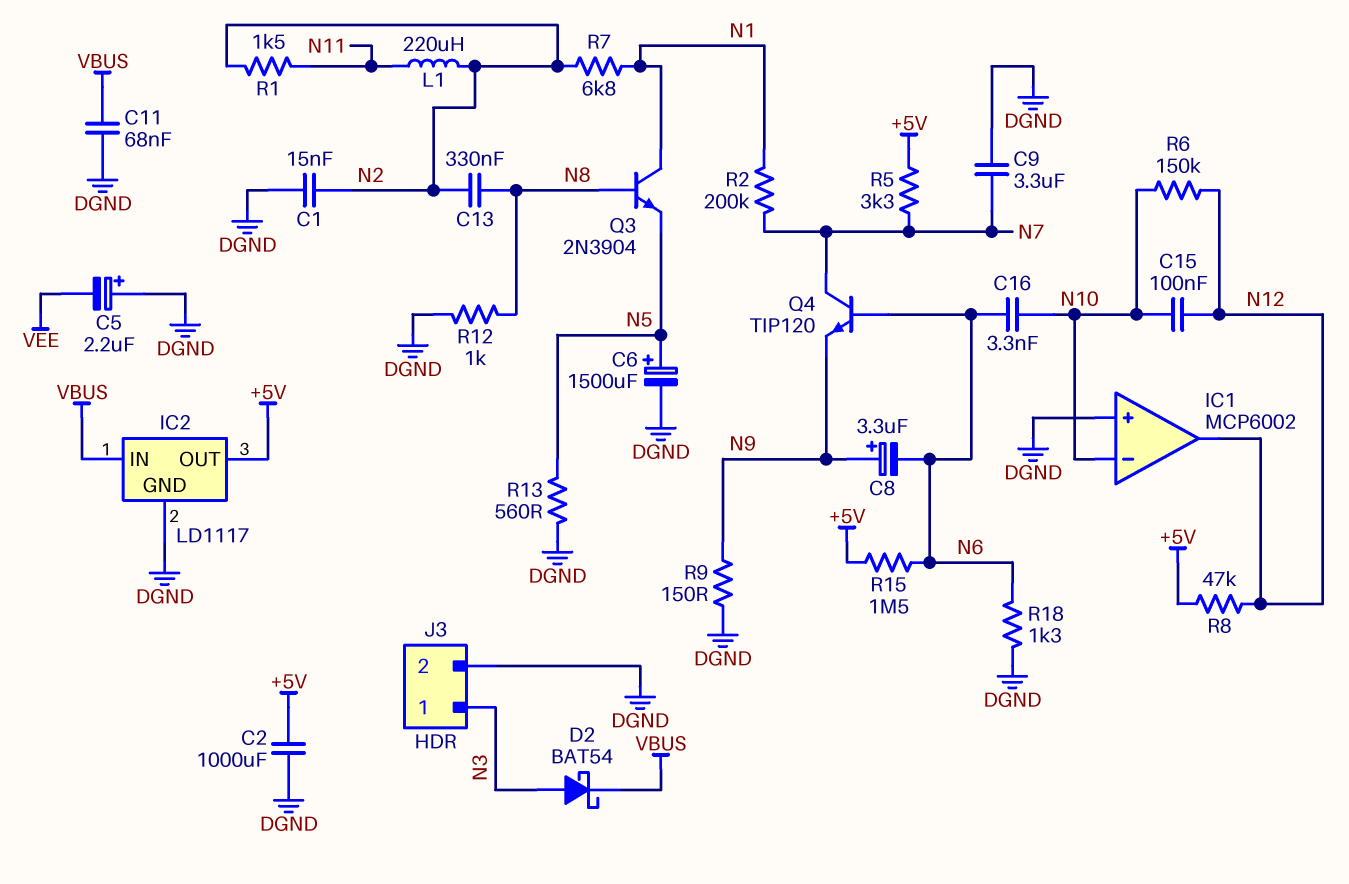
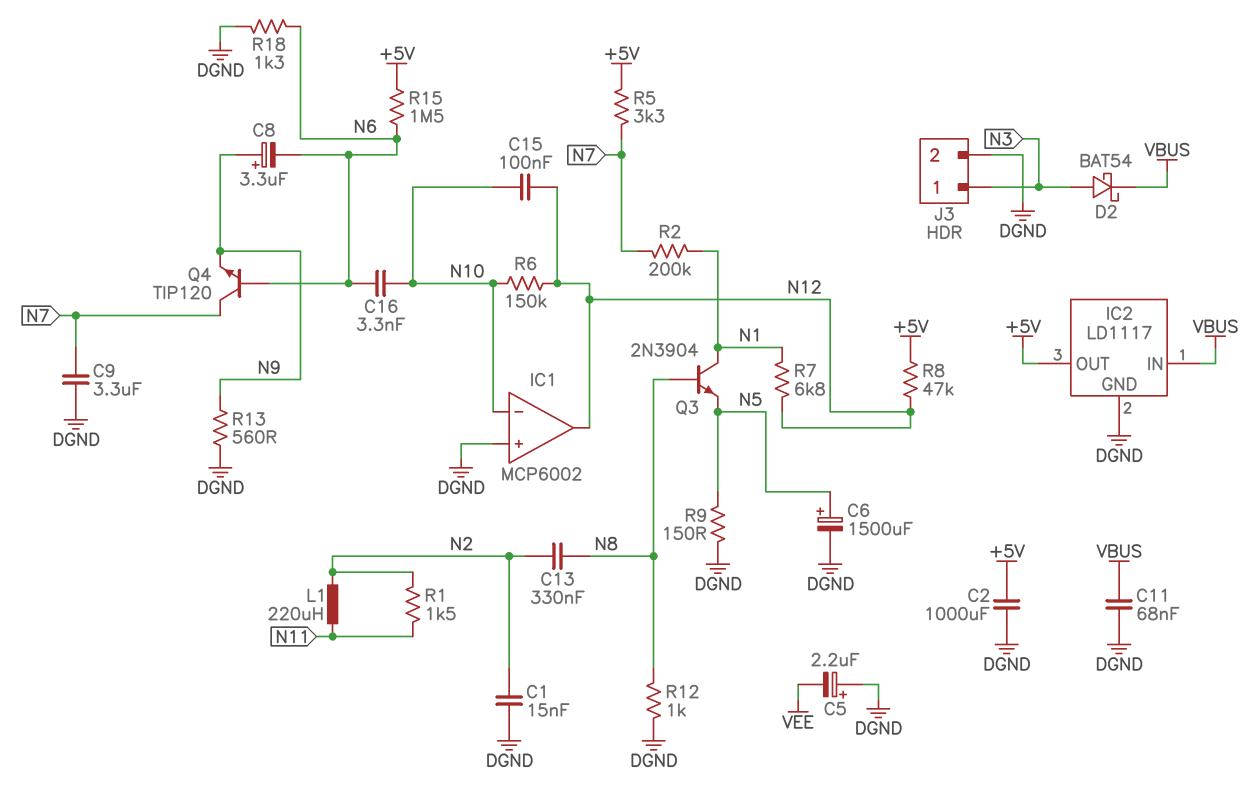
R7: 6.8k (N1, N2) -> 6.8k (N1, N12)
R9: 150 (DGND, N9) -> 150 (DGND, N5)
R13: 560 (DGND, N5) -> 560 (DGND, N9)

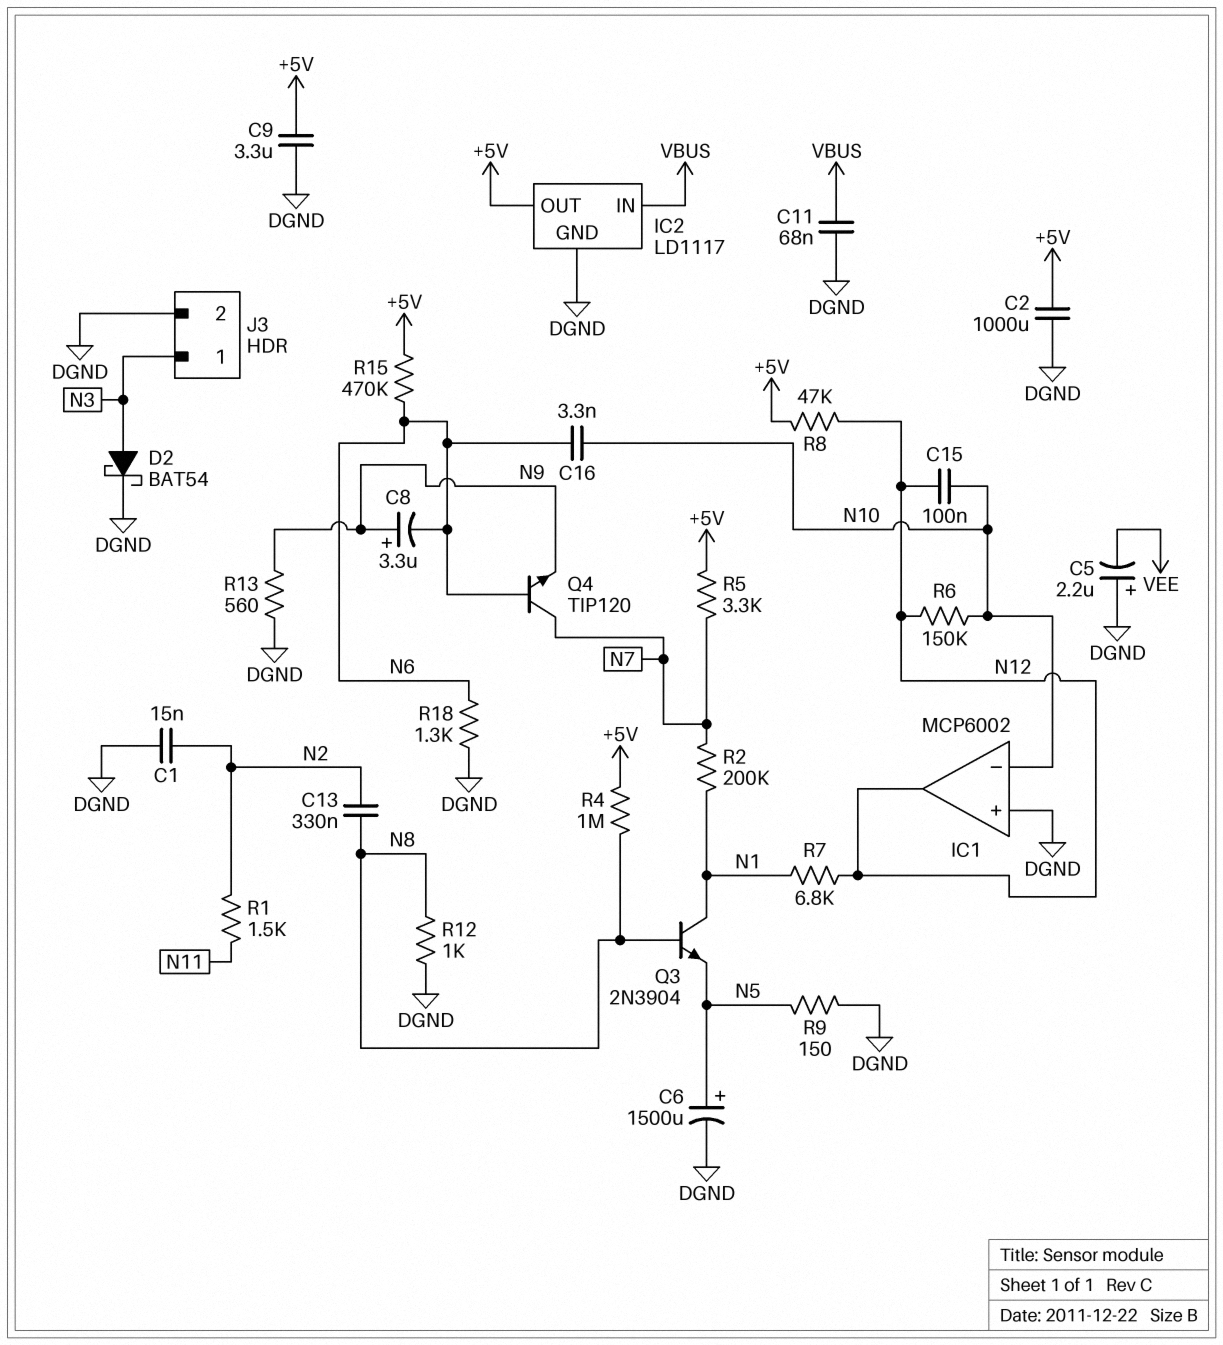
C9: 3.3uF (DGND, N7) -> 3.3uF (+5V, DGND)
D2: schottky BAT54 (A N3, K VBUS) -> schottky BAT54 (A N3, K DGND)
L1: 220uH (N2, N11) -> none
R4: none -> 1M (+5V, N8)
R15: 1.5M (+5V, N6) -> 470k (+5V, N6)

